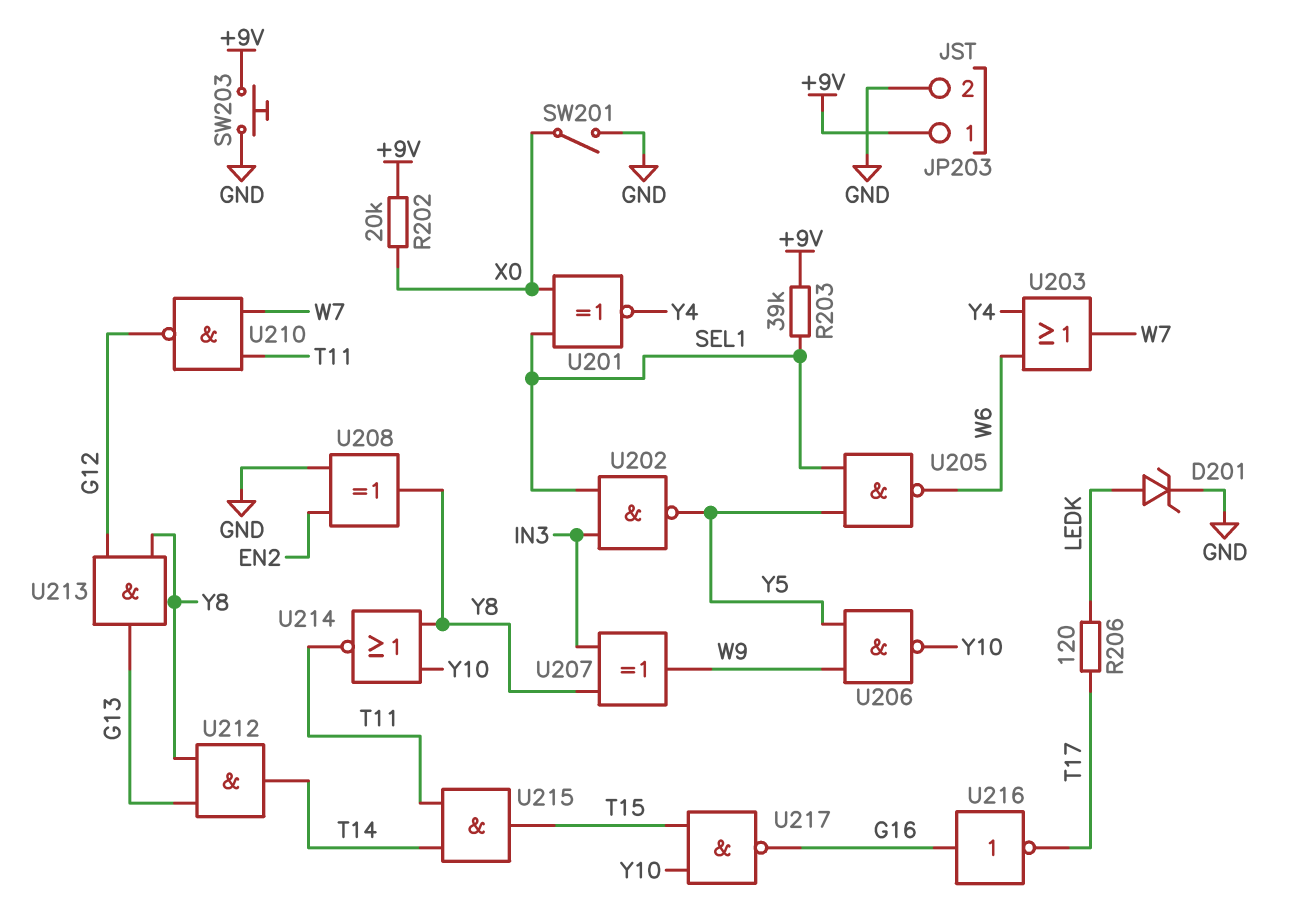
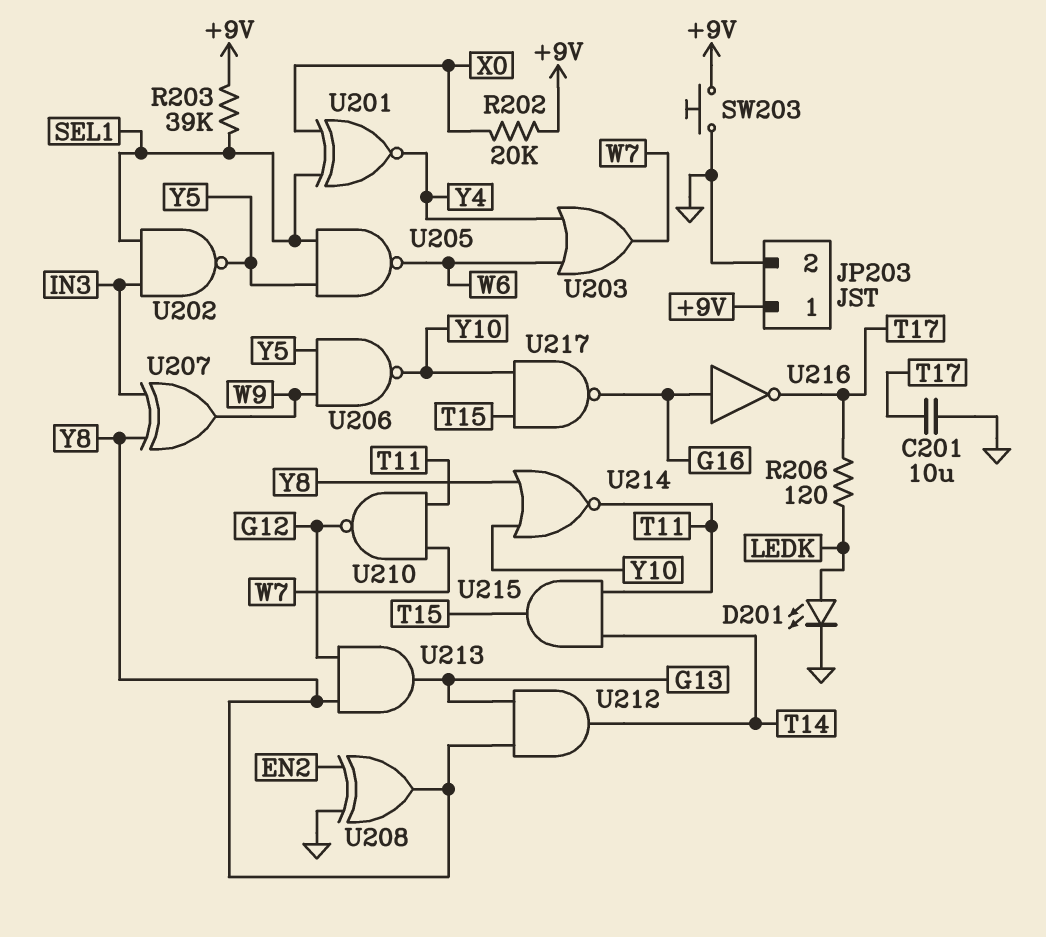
C201: none -> 10uF (GND, T17)
D201: zener (A LEDK, K GND) -> LED (A LEDK, K GND)
SW201: switch (GND, X0) -> none

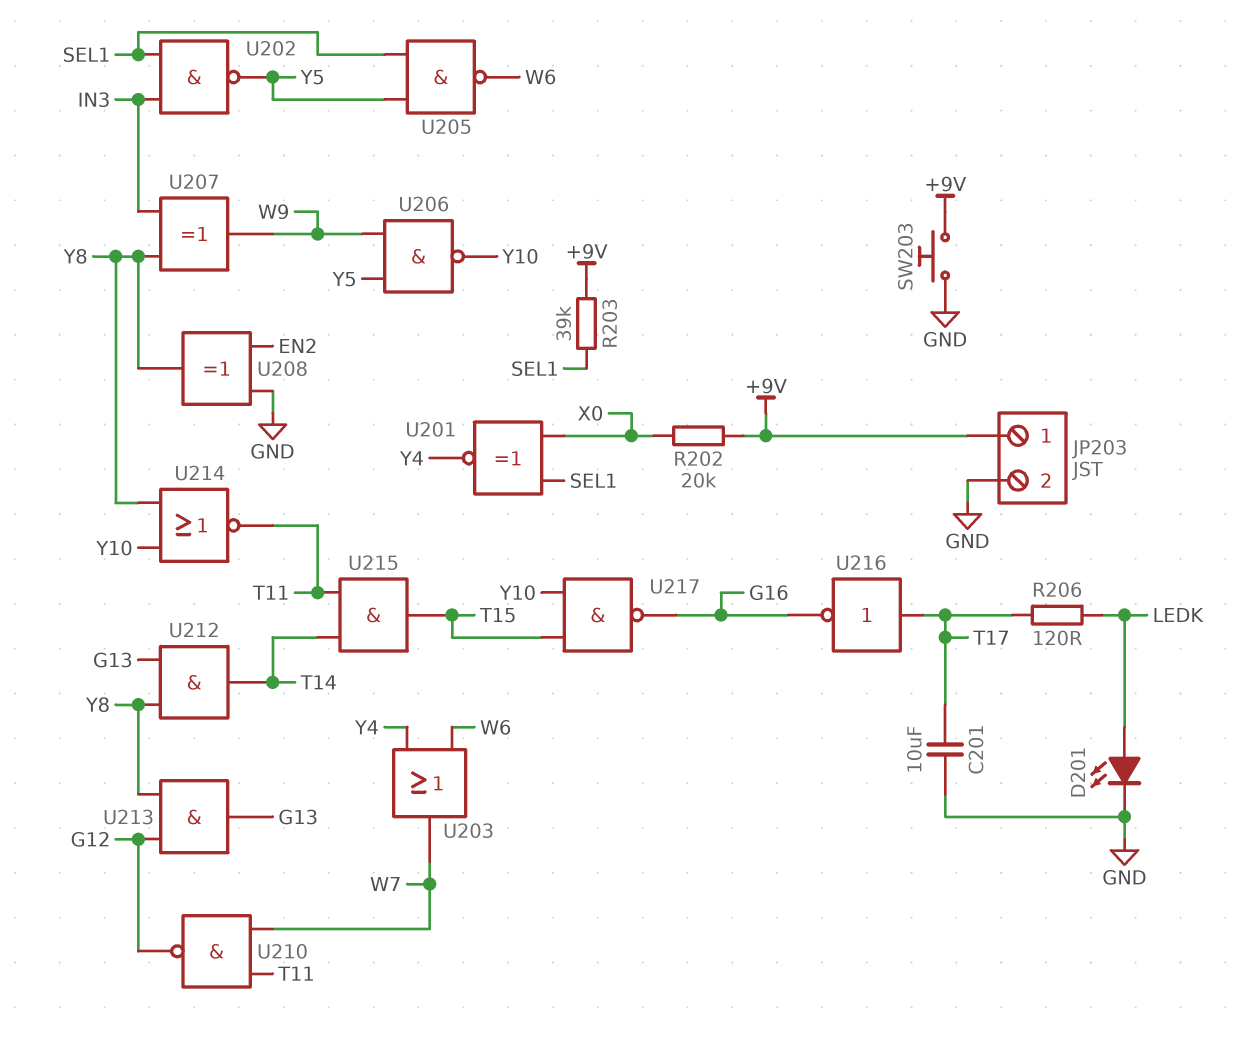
U216: NOT (in G16, out T17) -> NOT (in T17, out G16)

